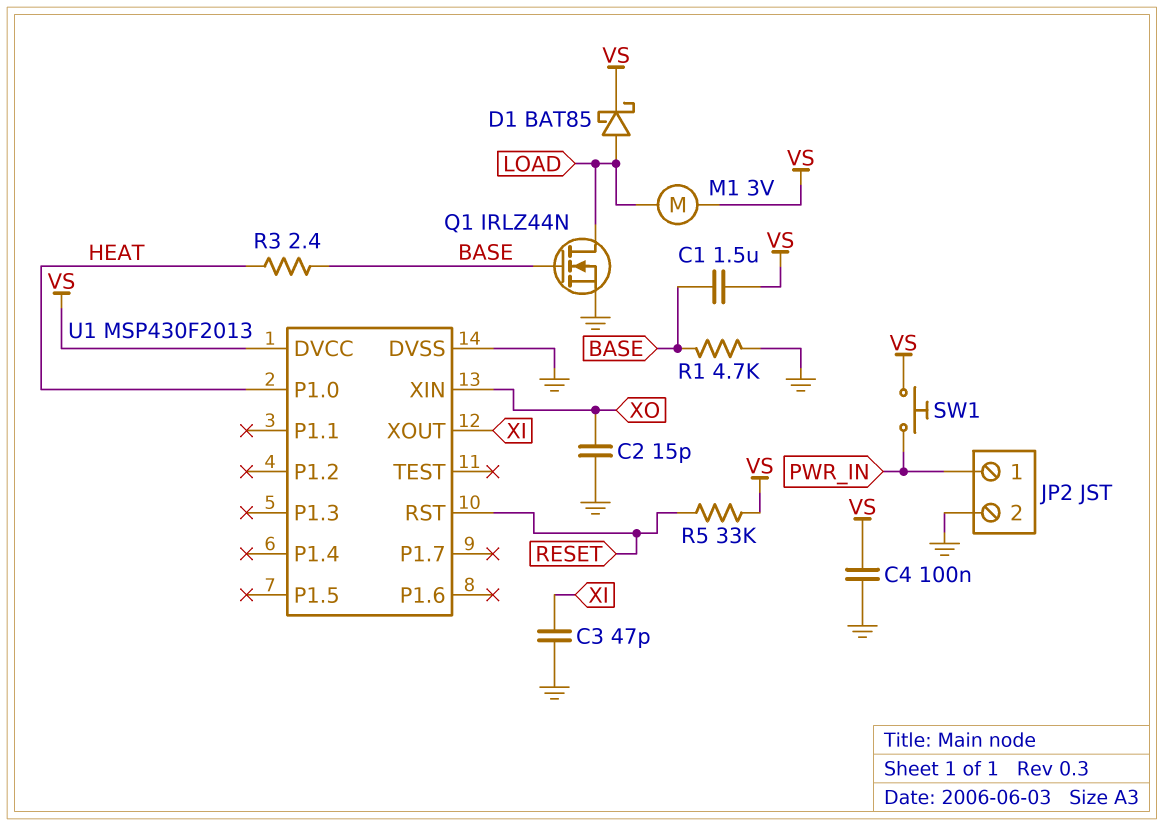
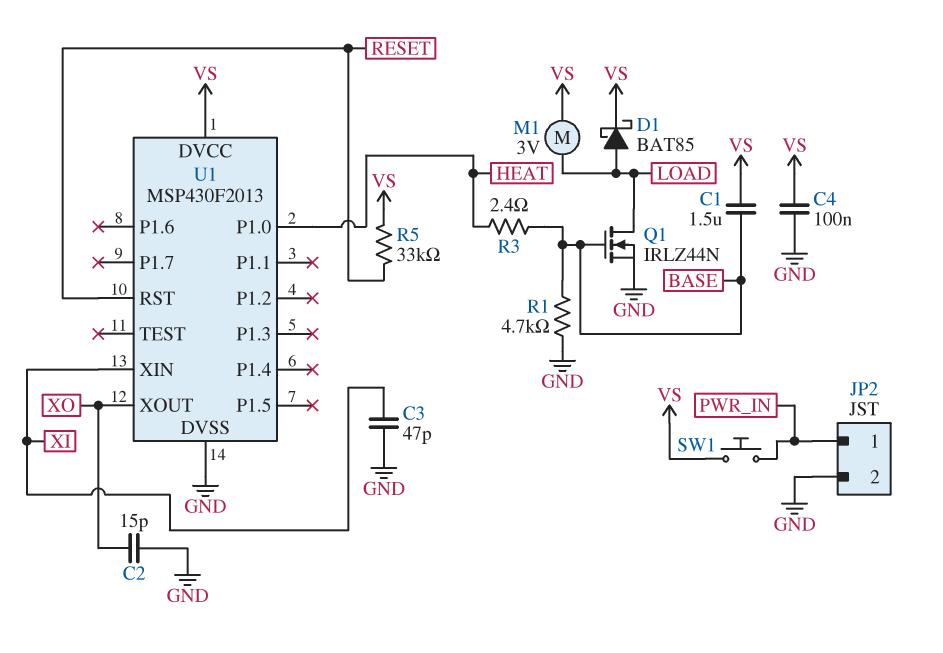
U1 pin XIN: XO -> XI
U1 pin XOUT: XI -> XO

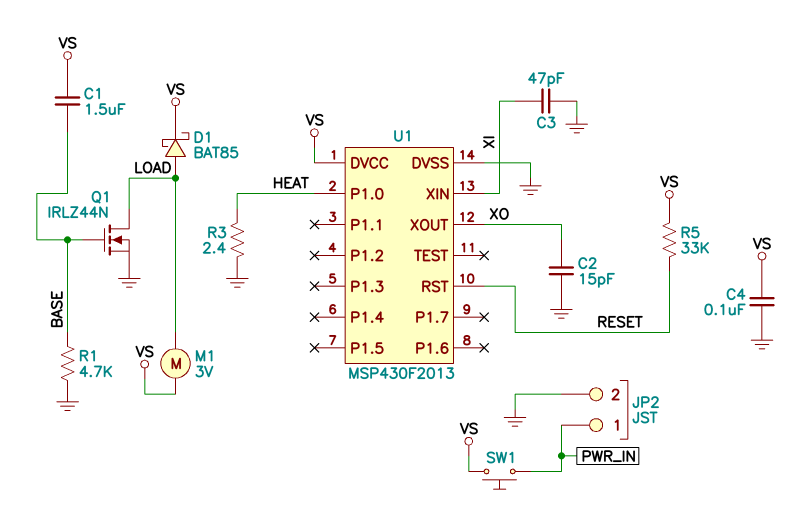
R3: 2.4 (BASE, HEAT) -> 2.4 (GND, HEAT)

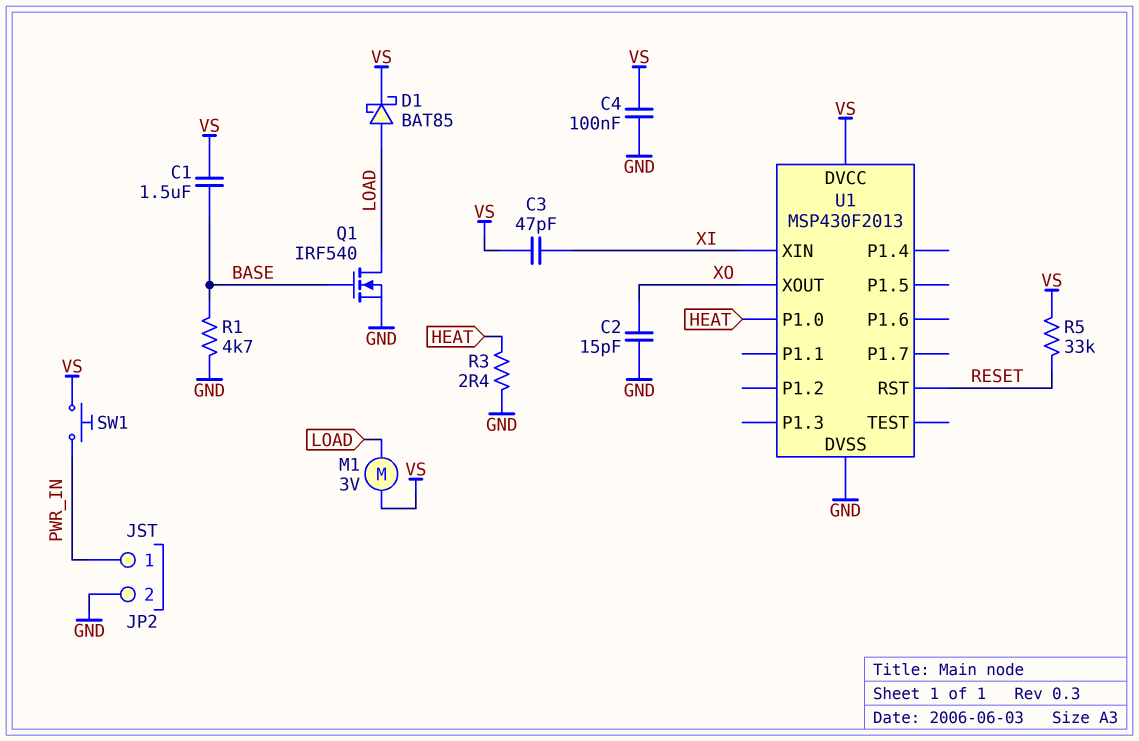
C3: 47pF (GND, XI) -> 47pF (VS, XI)
Q1: NMOS IRLZ44N (G BASE, D LOAD, S GND) -> NMOS IRF540 (G BASE, D LOAD, S GND)

